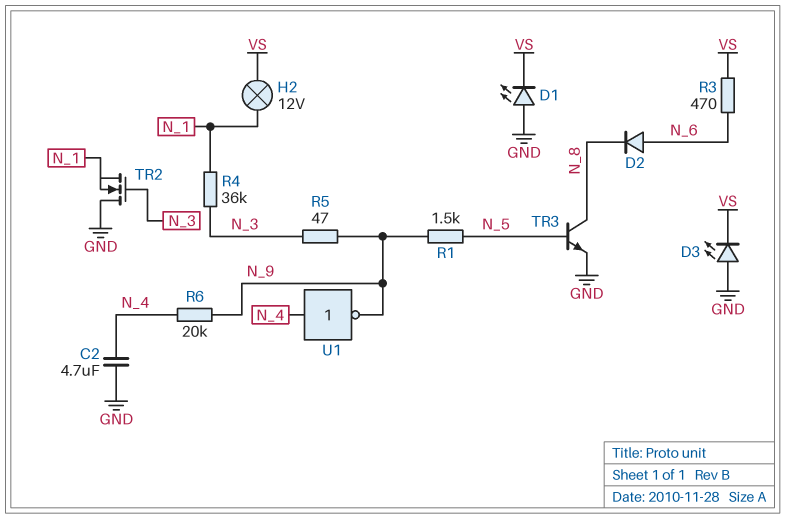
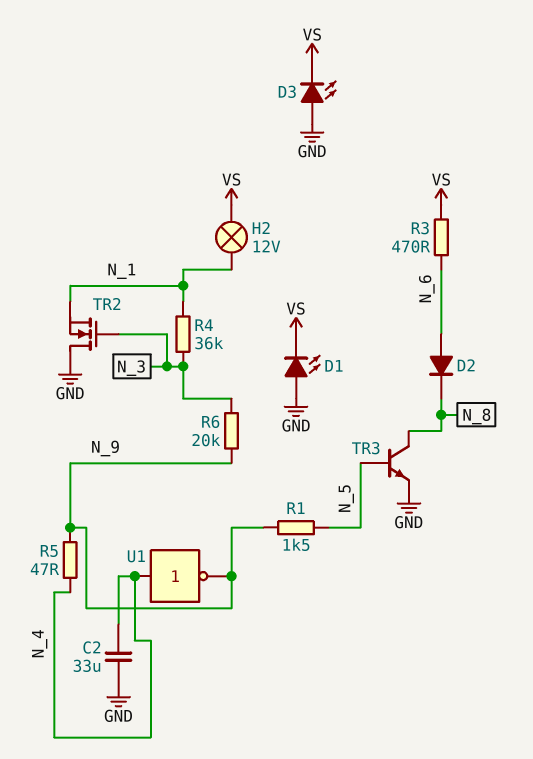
C2: 4.7uF (GND, N_4) -> 33uF (GND, N_4)
R5: 47 (N_3, N_9) -> 47 (N_4, N_9)
R6: 20k (N_4, N_9) -> 20k (N_3, N_9)

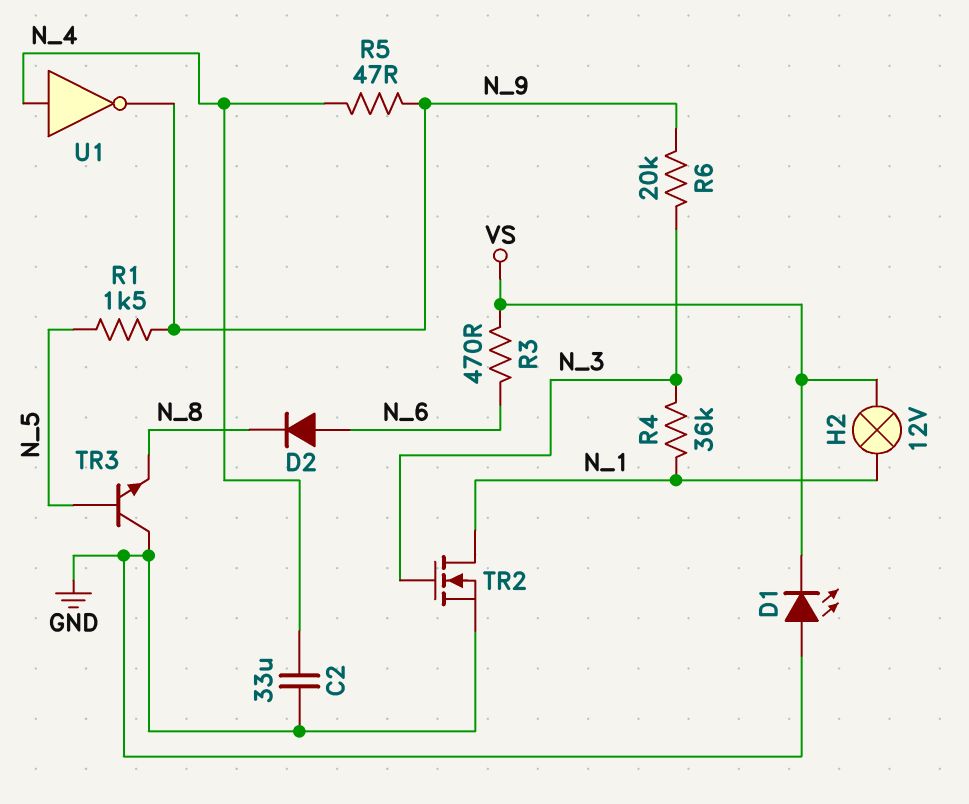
D3: LED (A GND, K VS) -> none
TR2: NMOS (G N_3, D GND, S N_1) -> NMOS (G N_3, D N_1, S GND)
TR3: NPN (B N_5, C N_8, E GND) -> NPN (B N_5, C GND, E N_8)

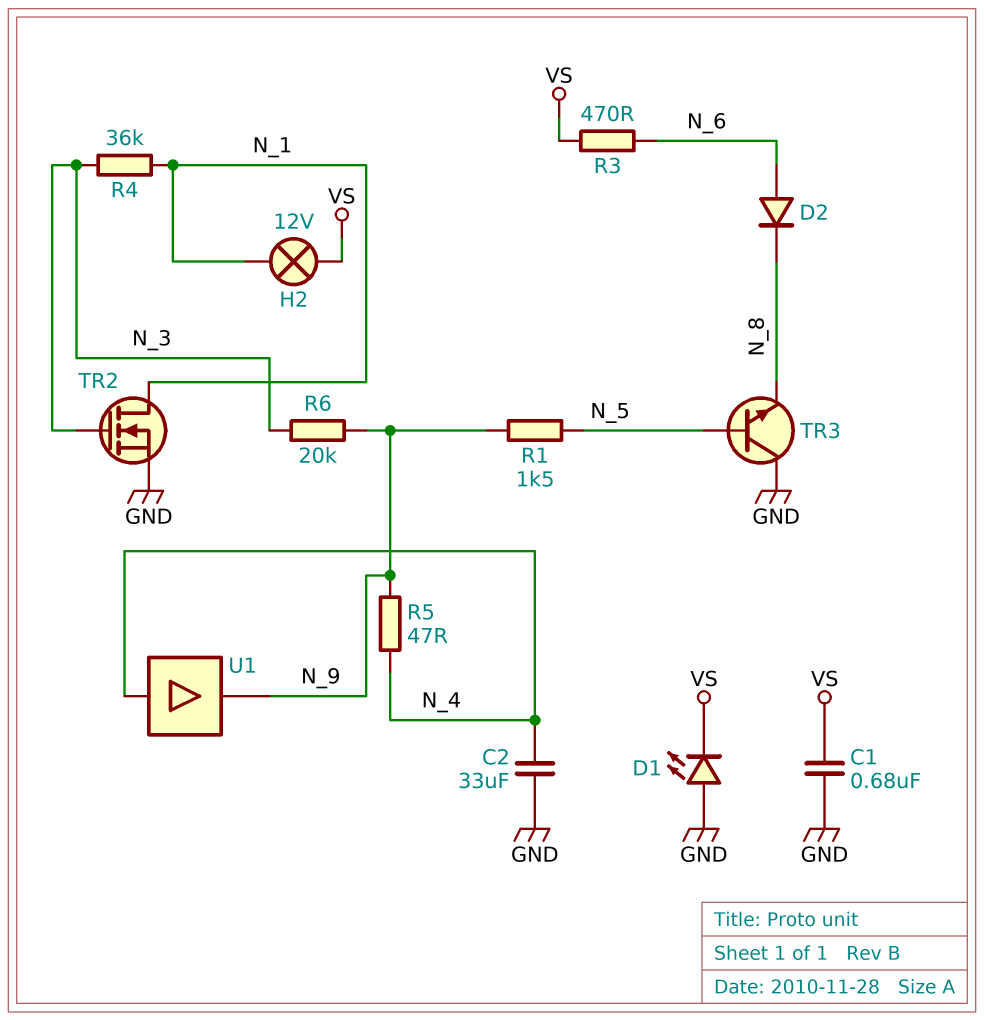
C1: none -> 680nF (GND, VS)
U1: NOT (in N_4, out N_9) -> buffer (in N_4, out N_9)

